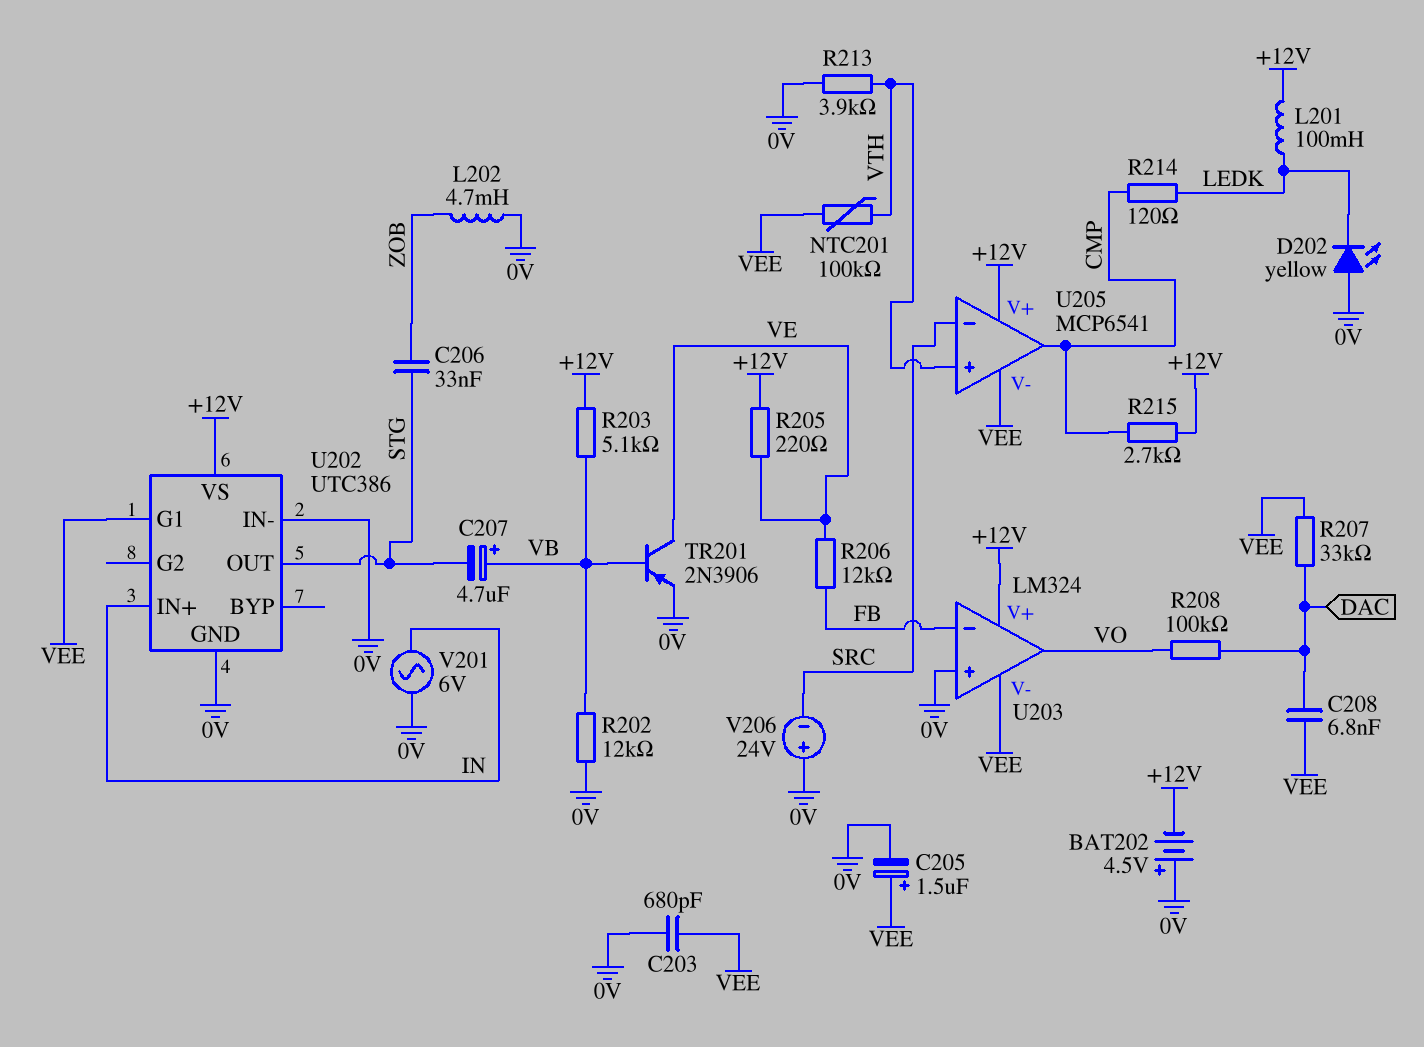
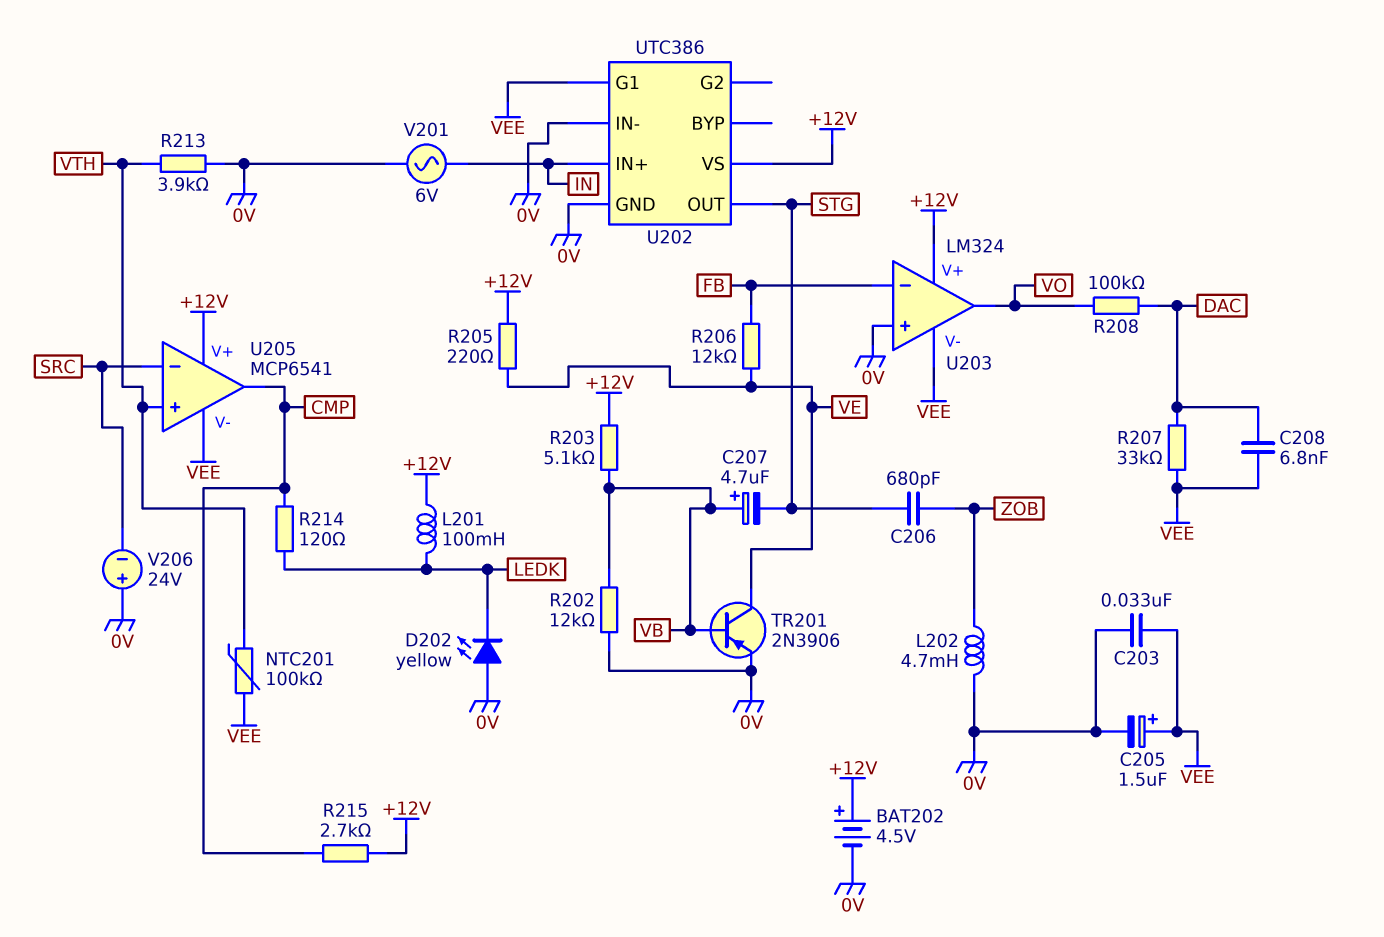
BAT202: 4.5V (plus 0V, minus +12V) -> 4.5V (plus +12V, minus 0V)
C203: 680pF (0V, VEE) -> 33nF (0V, VEE)
C206: 33nF (STG, ZOB) -> 680pF (STG, ZOB)

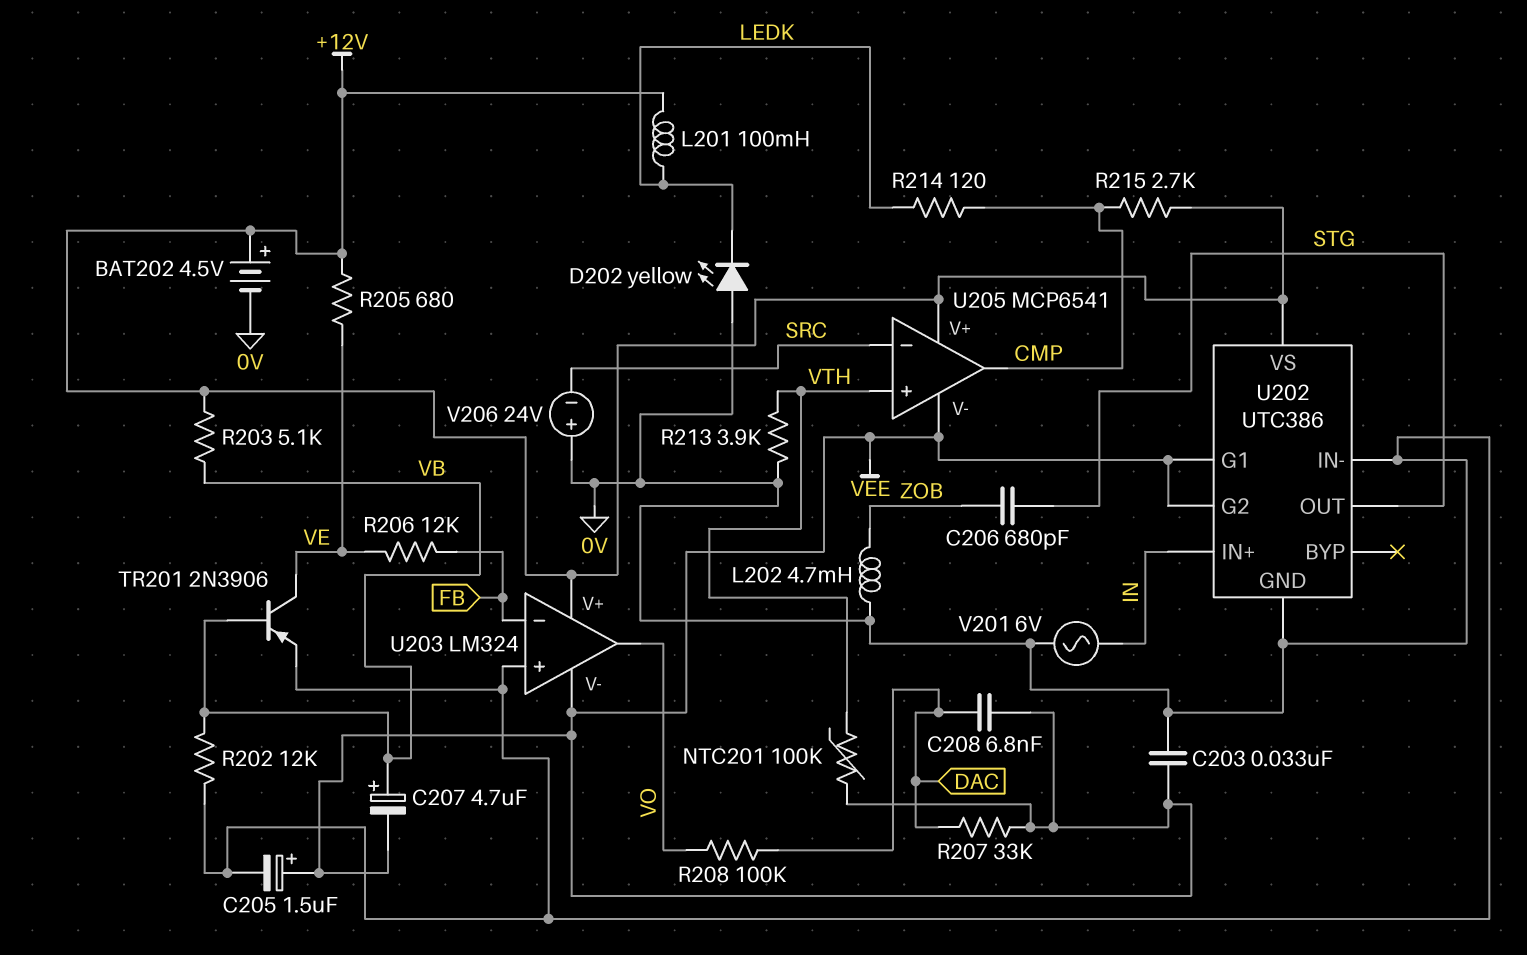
C207: 4.7uF (plus VB, minus STG) -> 4.7uF (plus VB, minus VEE)
R205: 220 (+12V, VE) -> 680 (+12V, VE)
U202 pin G2: none -> VEE

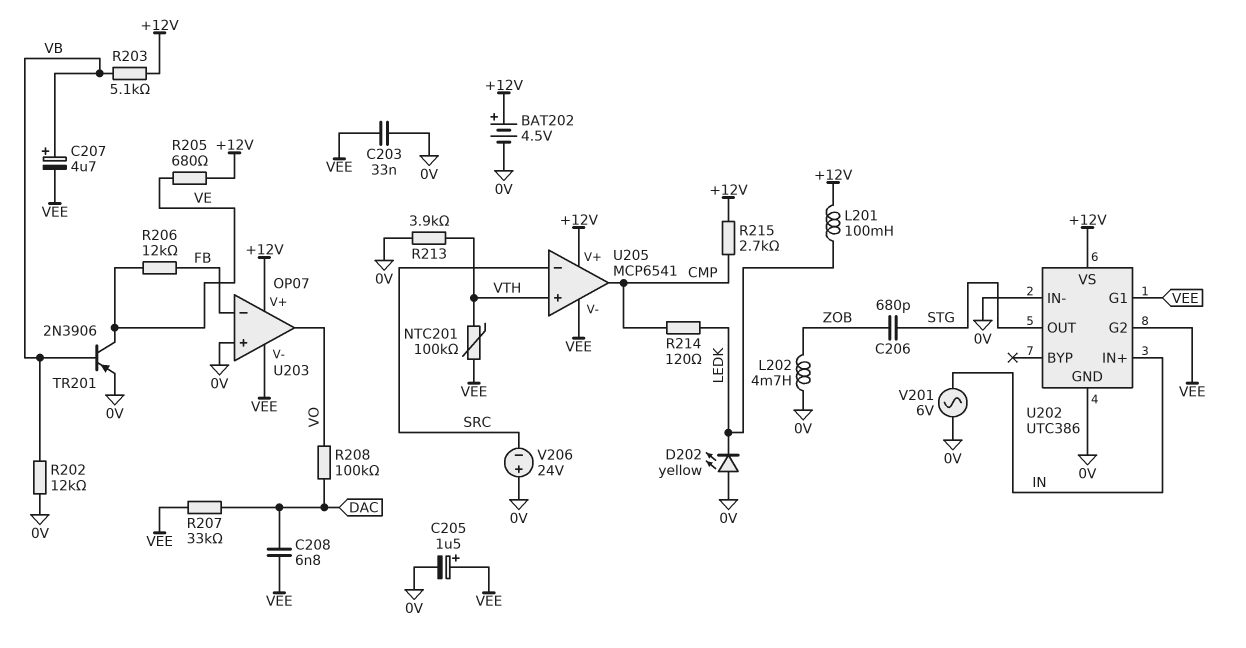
U203: LM324 -> OP07

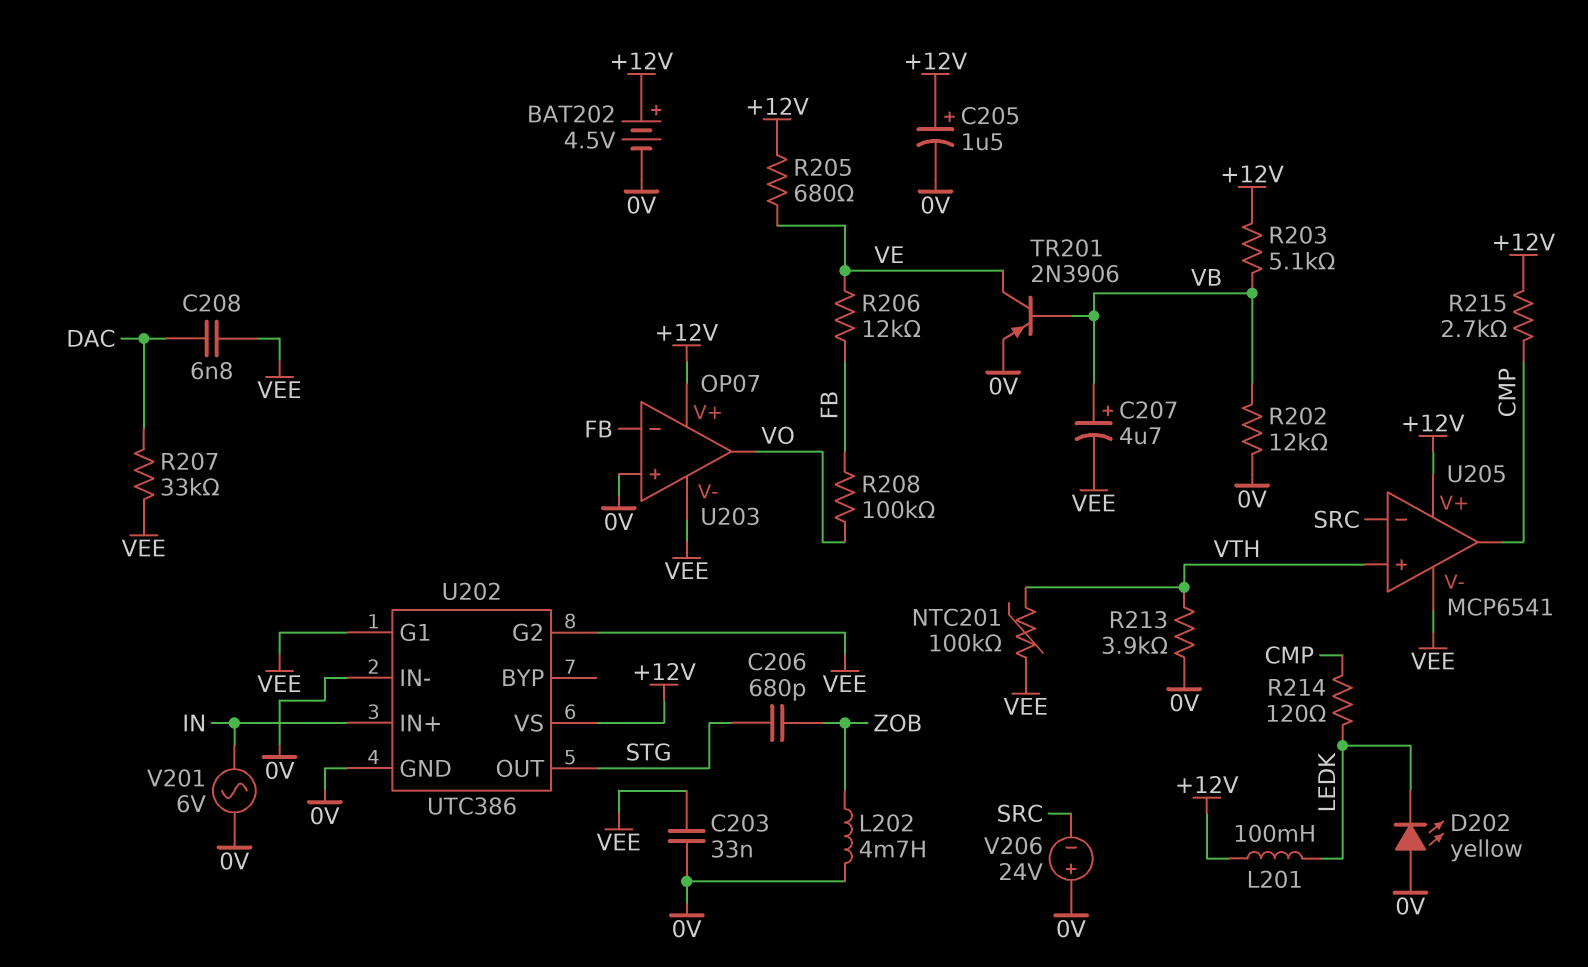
C205: 1.5uF (plus VEE, minus 0V) -> 1.5uF (plus +12V, minus 0V)
R208: 100k (DAC, VO) -> 100k (FB, VO)

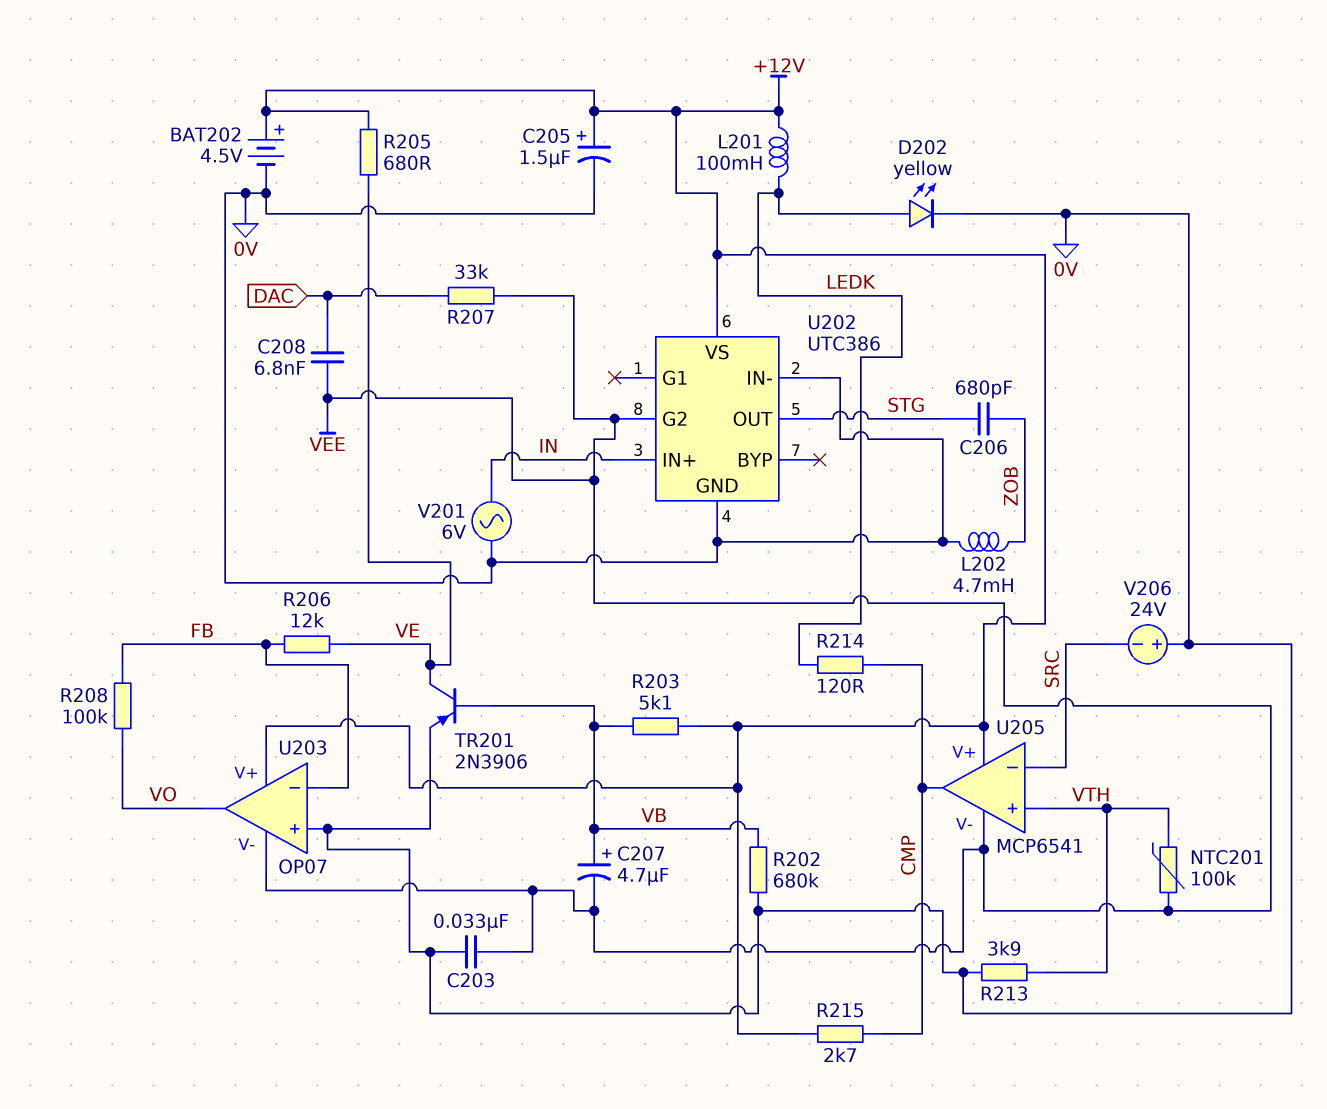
D202: LED yellow (A 0V, K LEDK) -> LED yellow (A LEDK, K 0V)
R202: 12k (0V, VB) -> 680k (0V, VB)
U202 pin G1: VEE -> none

